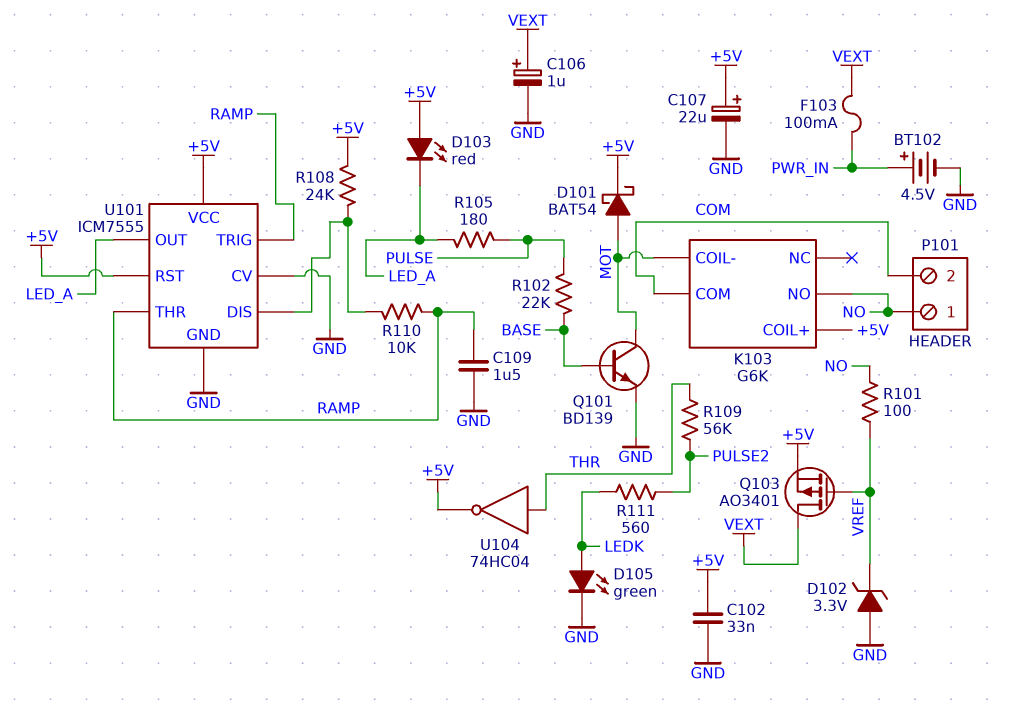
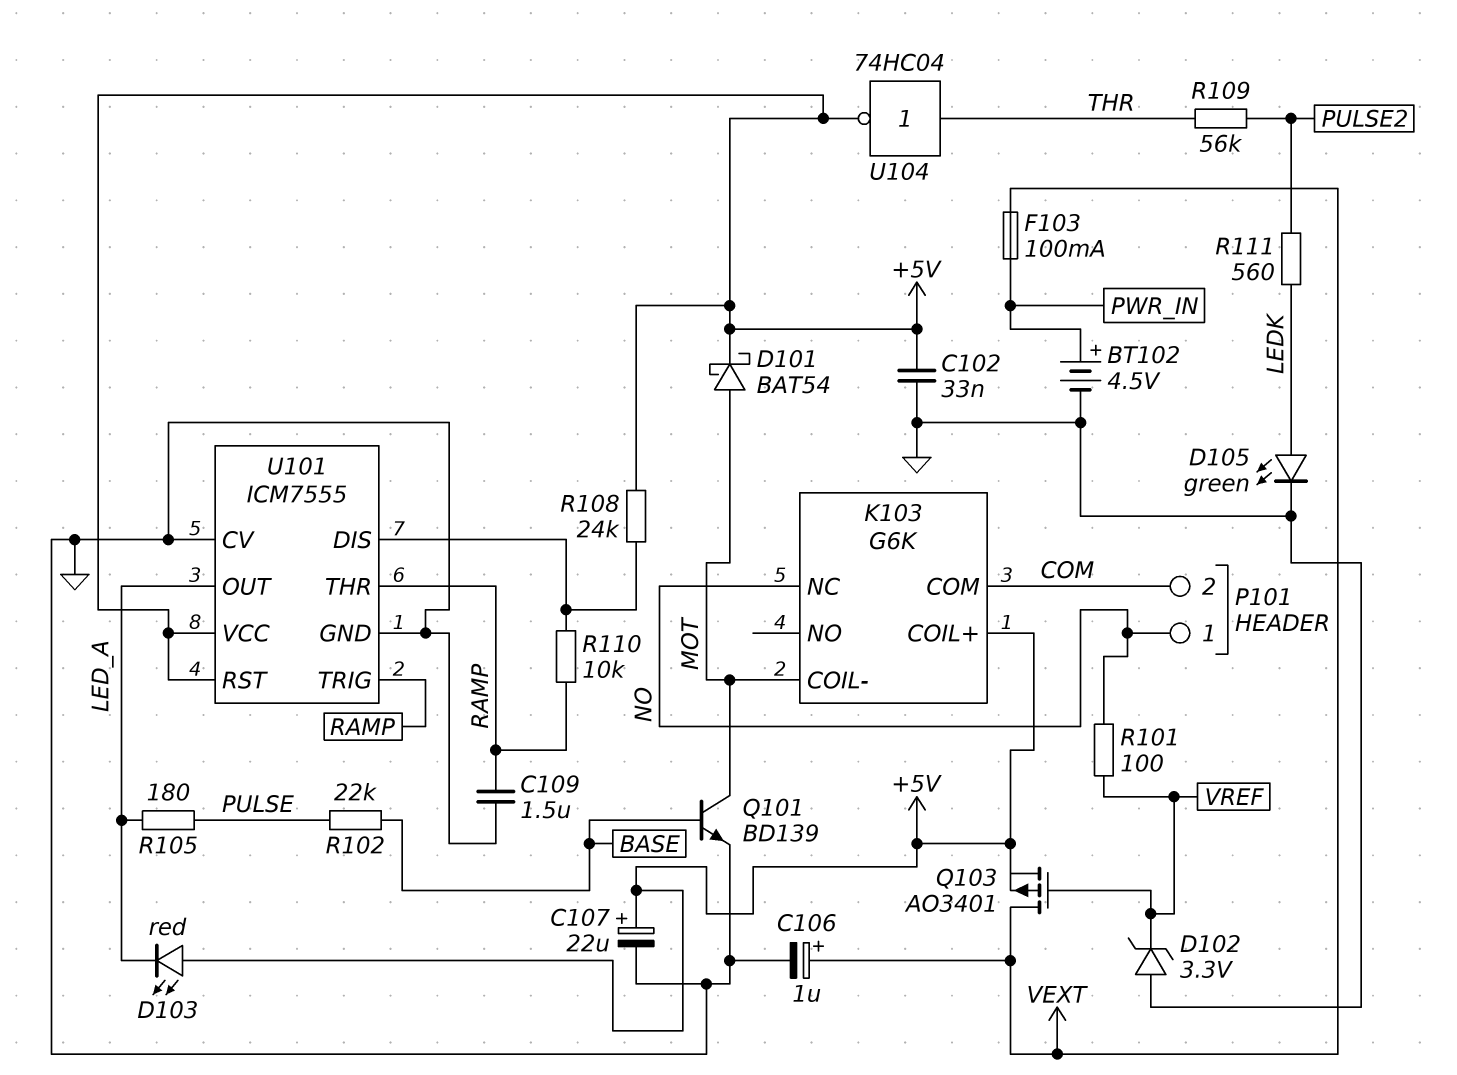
K103 pin NC: none -> NO
K103 pin NO: NO -> none

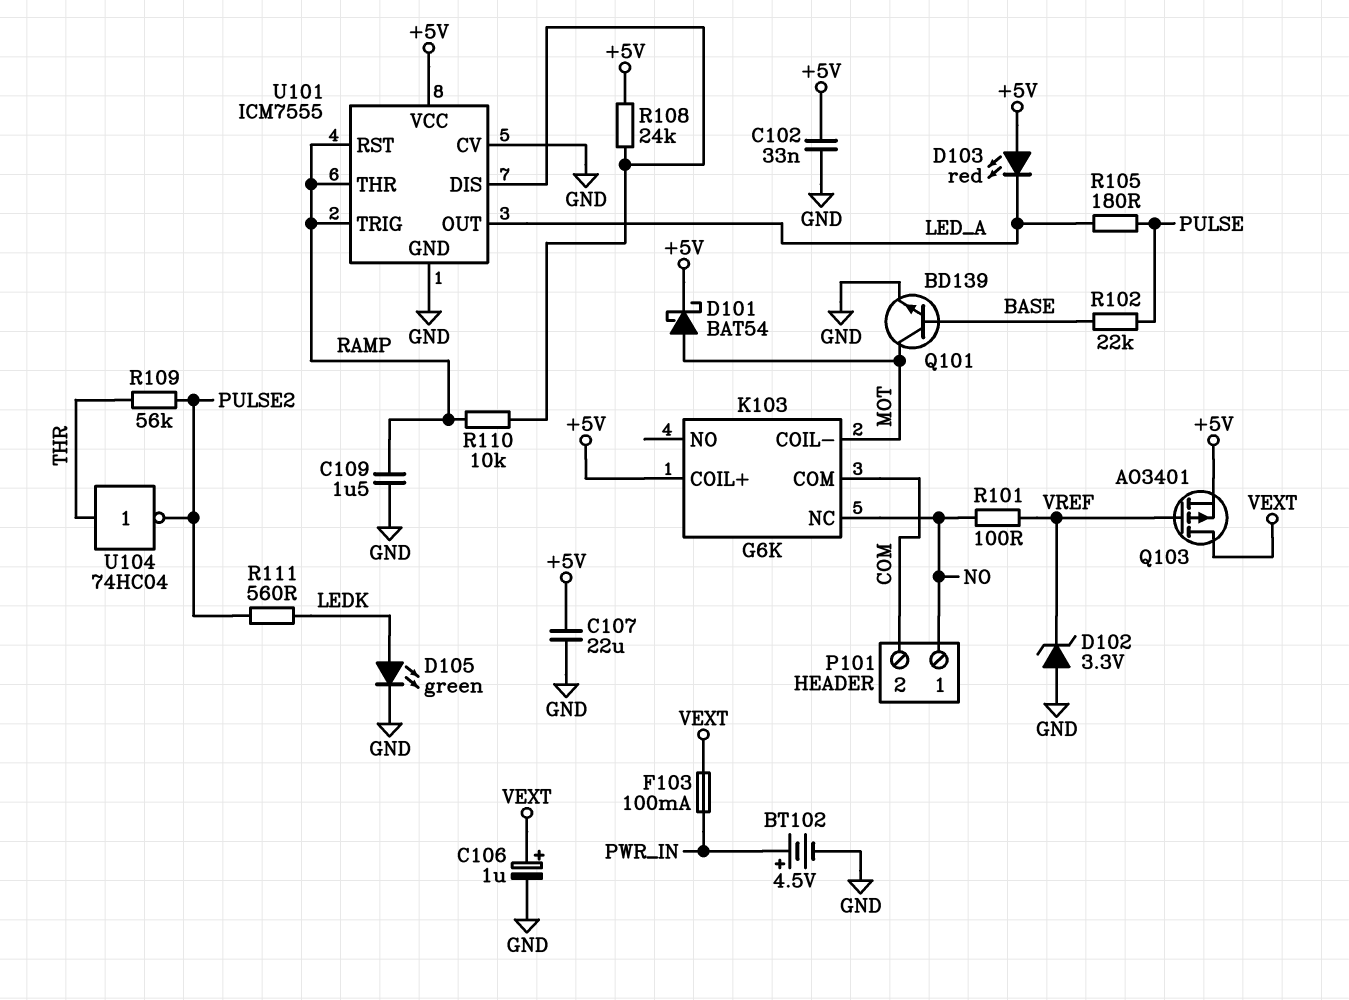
C107: 22uF (plus +5V, minus GND) -> 22uF (+5V, GND)
U101 pin RST: +5V -> RAMP
U104: NOT 74HC04 (in THR, out +5V) -> NOT 74HC04 (in THR, out PULSE2)

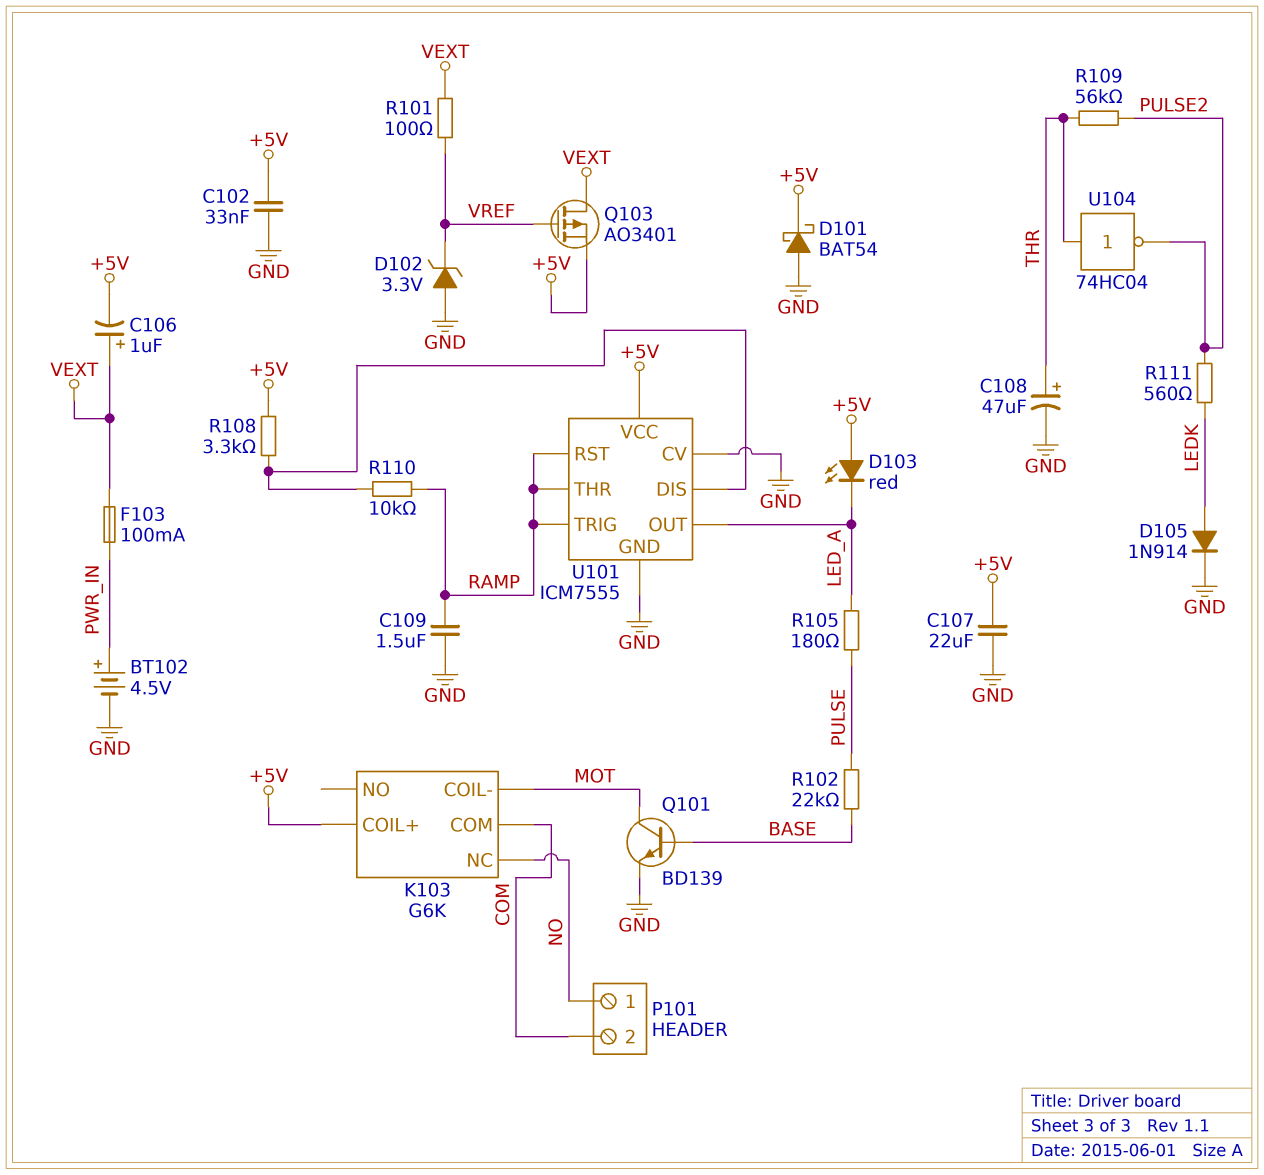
C106: 1uF (plus VEXT, minus GND) -> 1uF (plus VEXT, minus +5V)
C108: none -> 47uF (plus THR, minus GND)
D101: schottky BAT54 (A MOT, K +5V) -> schottky BAT54 (A GND, K +5V)
D105: LED green (A LEDK, K GND) -> diode 1N914 (A LEDK, K GND)
R101: 100 (NO, VREF) -> 100 (VEXT, VREF)
R108: 24k (+5V, U101/DIS) -> 3.3k (+5V, U101/DIS)

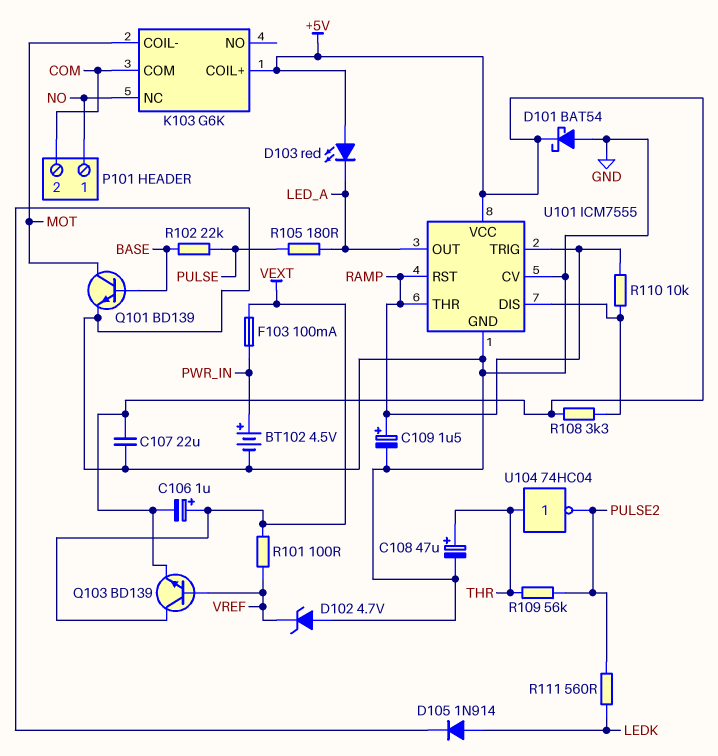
C102: 33nF (+5V, GND) -> none
C109: 1.5uF (GND, RAMP) -> 1.5uF (plus RAMP, minus GND)
D102: zener 3.3V (A GND, K VREF) -> zener 4.7V (A GND, K VREF)
Q103: PMOS AO3401 (G VREF, D VEXT, S +5V) -> NPN BD139 (B VREF, C VEXT, E +5V)

